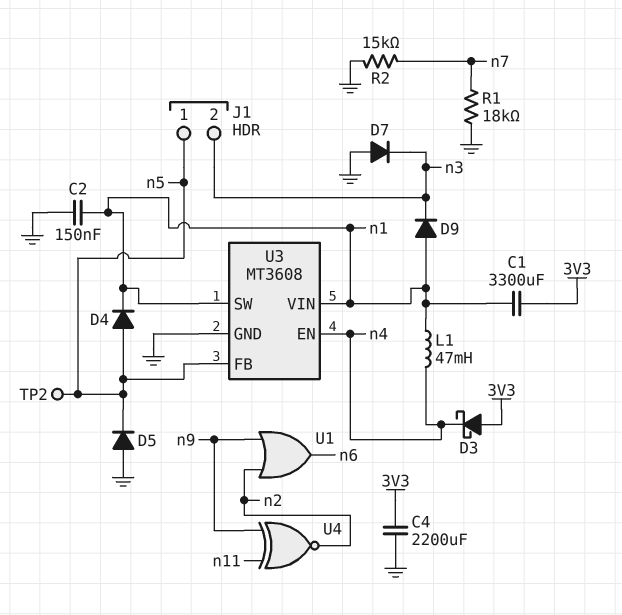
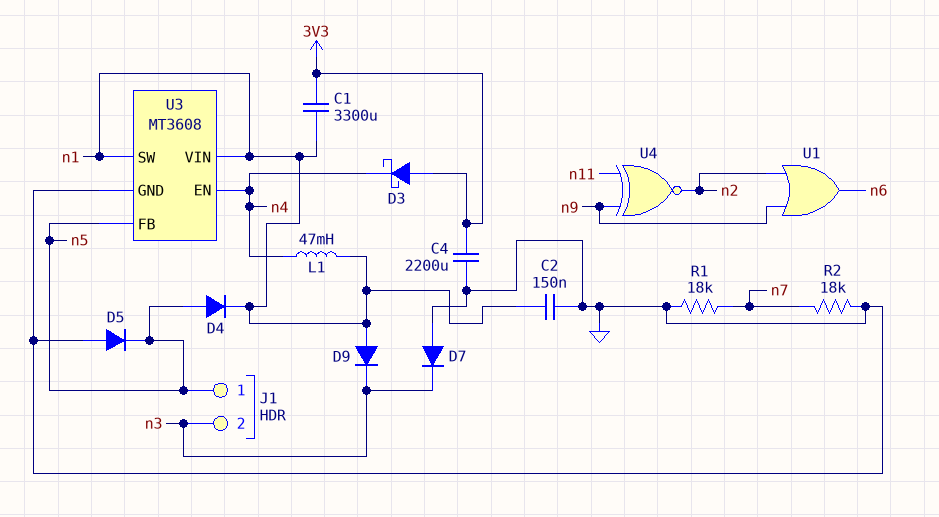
R2: 15k (GND, n7) -> 18k (GND, n7)
TP2: test point (n5) -> none

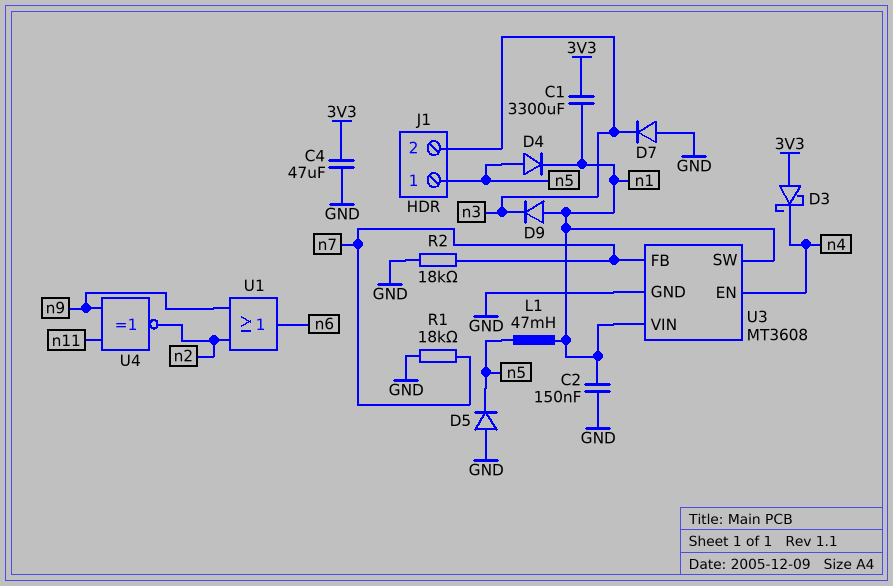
C4: 2200uF (3V3, GND) -> 47uF (3V3, GND)
L1: 47mH (n1, n4) -> 47mH (n1, n5)
U3 pin FB: n5 -> n7

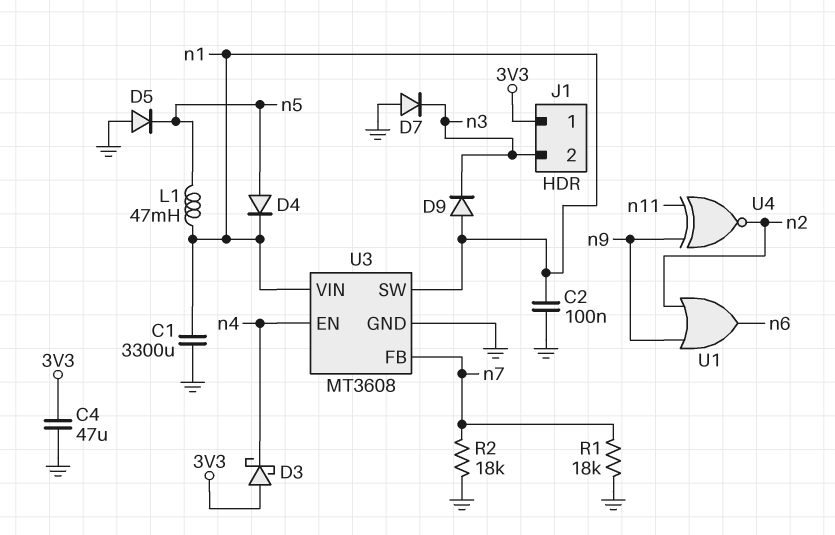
C1: 3300uF (3V3, n1) -> 3300uF (GND, n1)
C2: 150nF (GND, n1) -> 100nF (GND, n1)
J1 pin 1: n5 -> 3V3

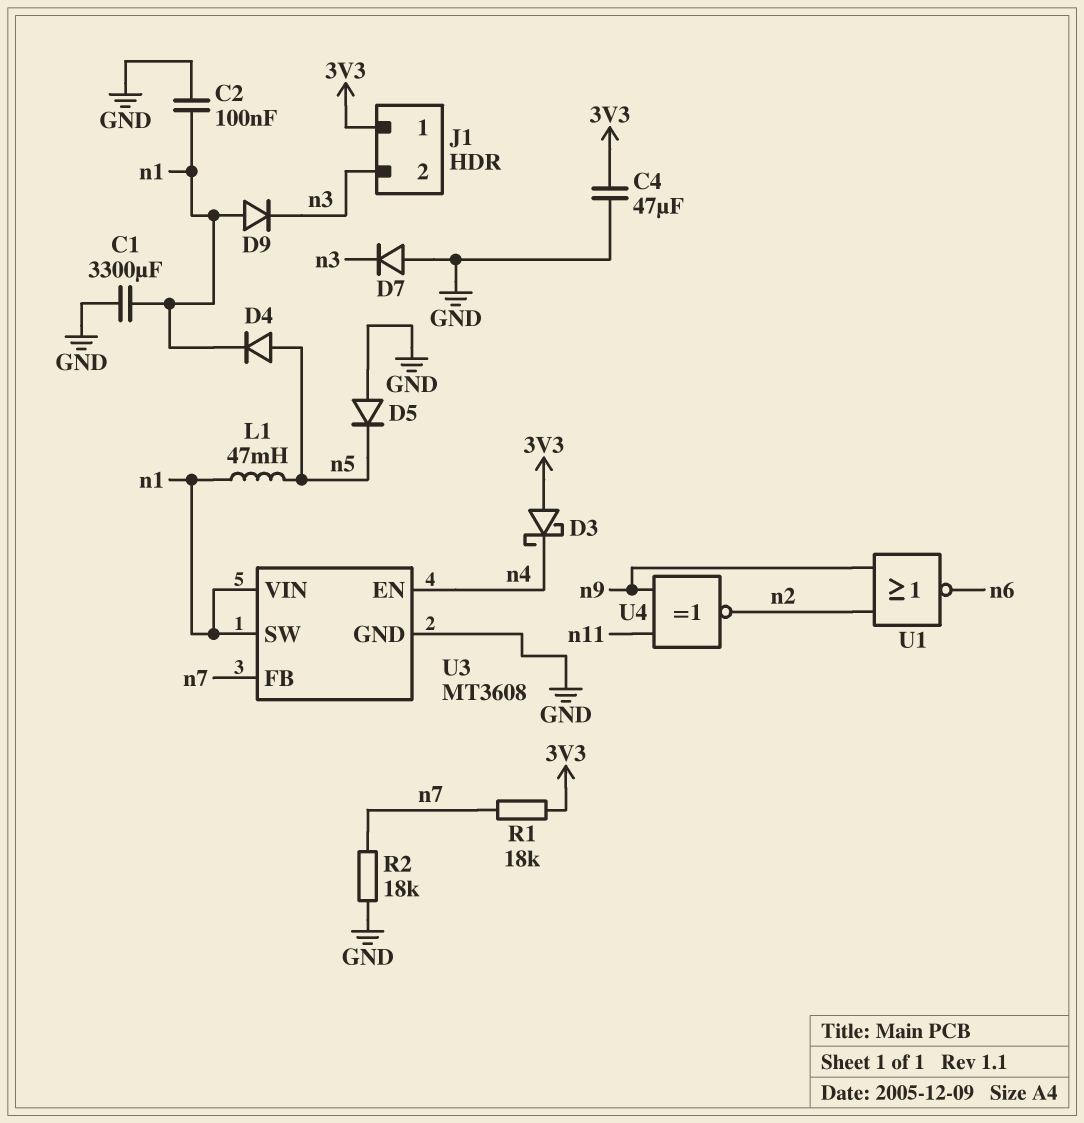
R1: 18k (GND, n7) -> 18k (3V3, n7)
U1: OR (in n2, in n9, out n6) -> NOR (in n2, in n9, out n6)

